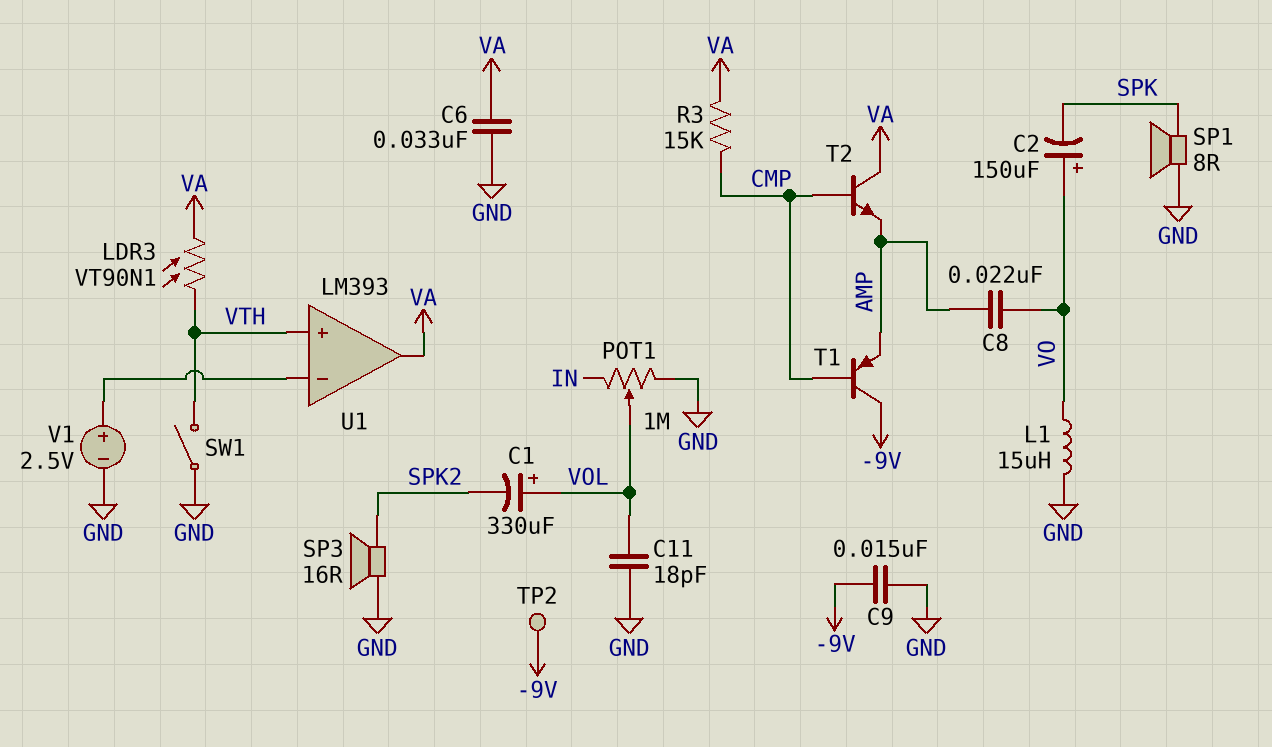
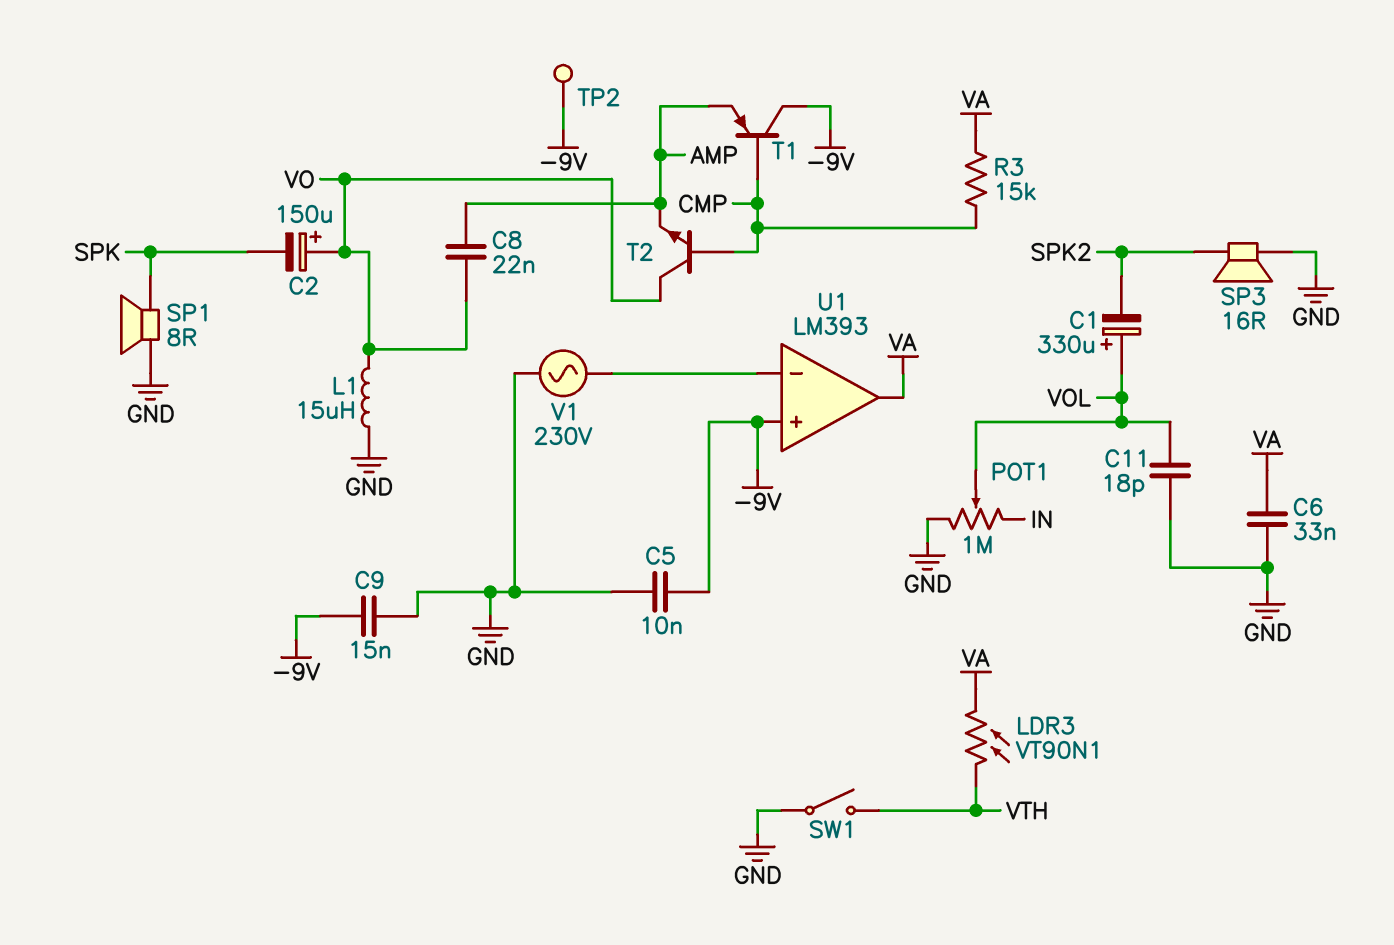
C5: none -> 10nF (-9V, GND)
T2: NPN (B CMP, C VA, E AMP) -> NPN (B CMP, C VO, E AMP)
U1 pin in+: VTH -> -9V
V1: 2.5V (plus U1/in-, minus GND) -> AC 230V (GND, U1/in-)

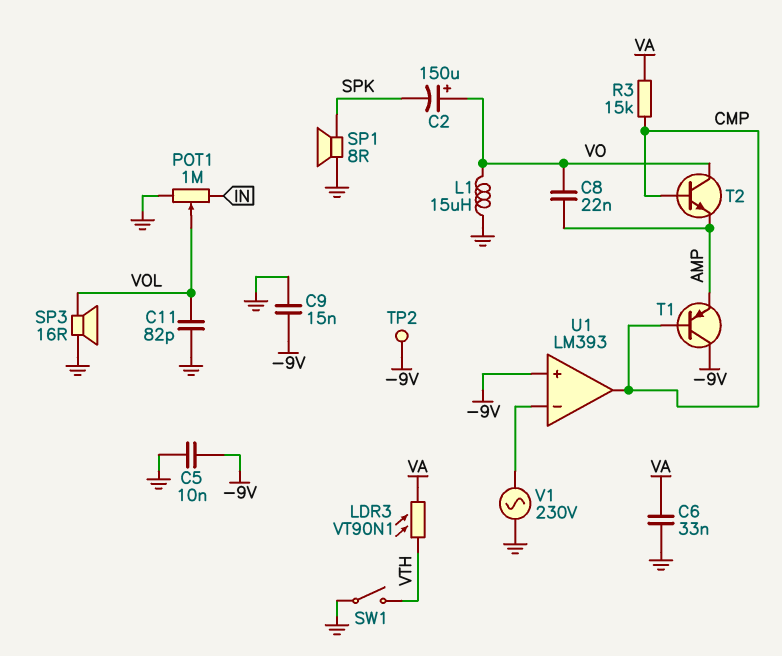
C1: 330uF (plus VOL, minus SPK2) -> none
C11: 18pF (GND, VOL) -> 82pF (GND, VOL)
SP3: speaker 16R (GND, SPK2) -> speaker 16R (GND, VOL)
U1 pin out: VA -> CMP

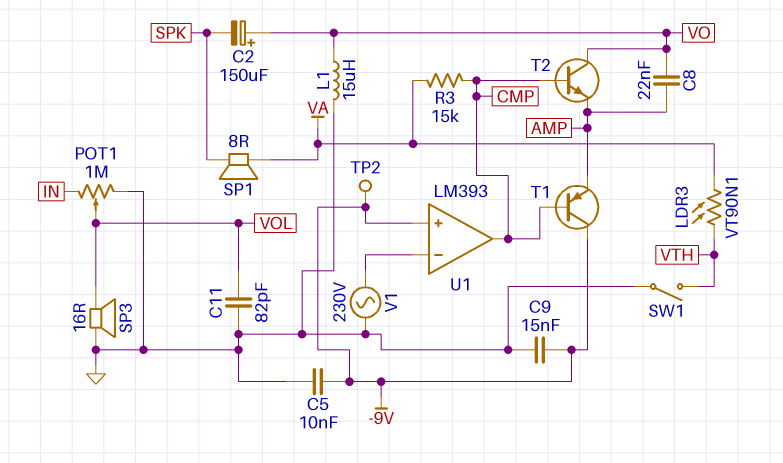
C6: 33nF (GND, VA) -> none
SP1: speaker 8R (GND, SPK) -> speaker 8R (SPK, VA)

